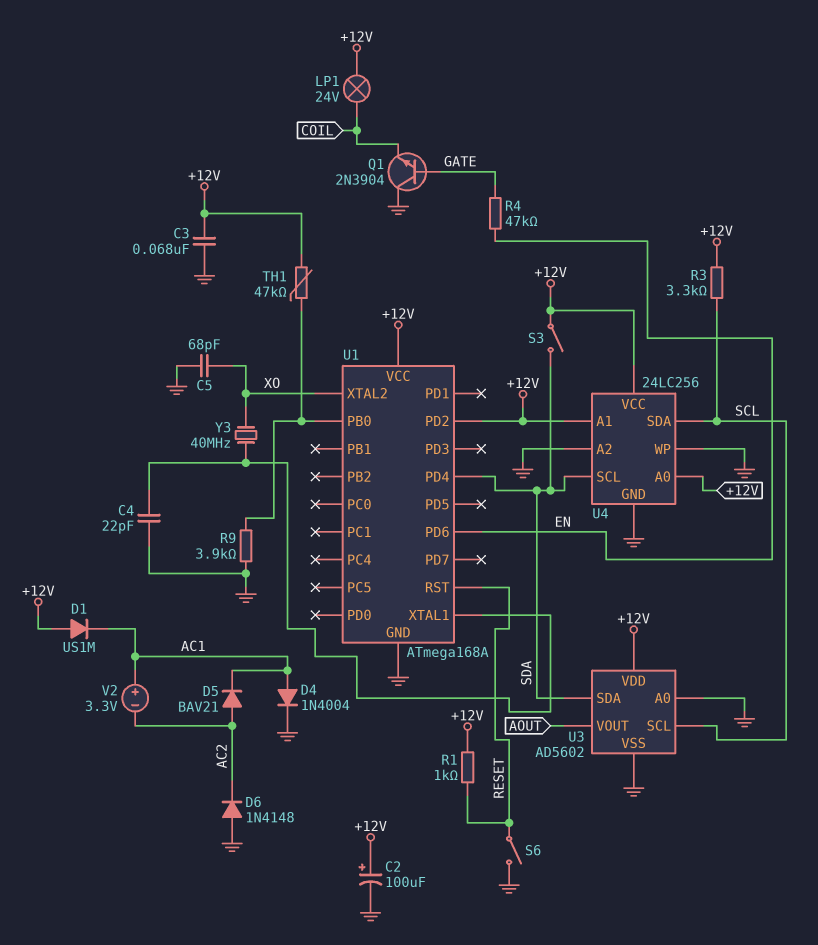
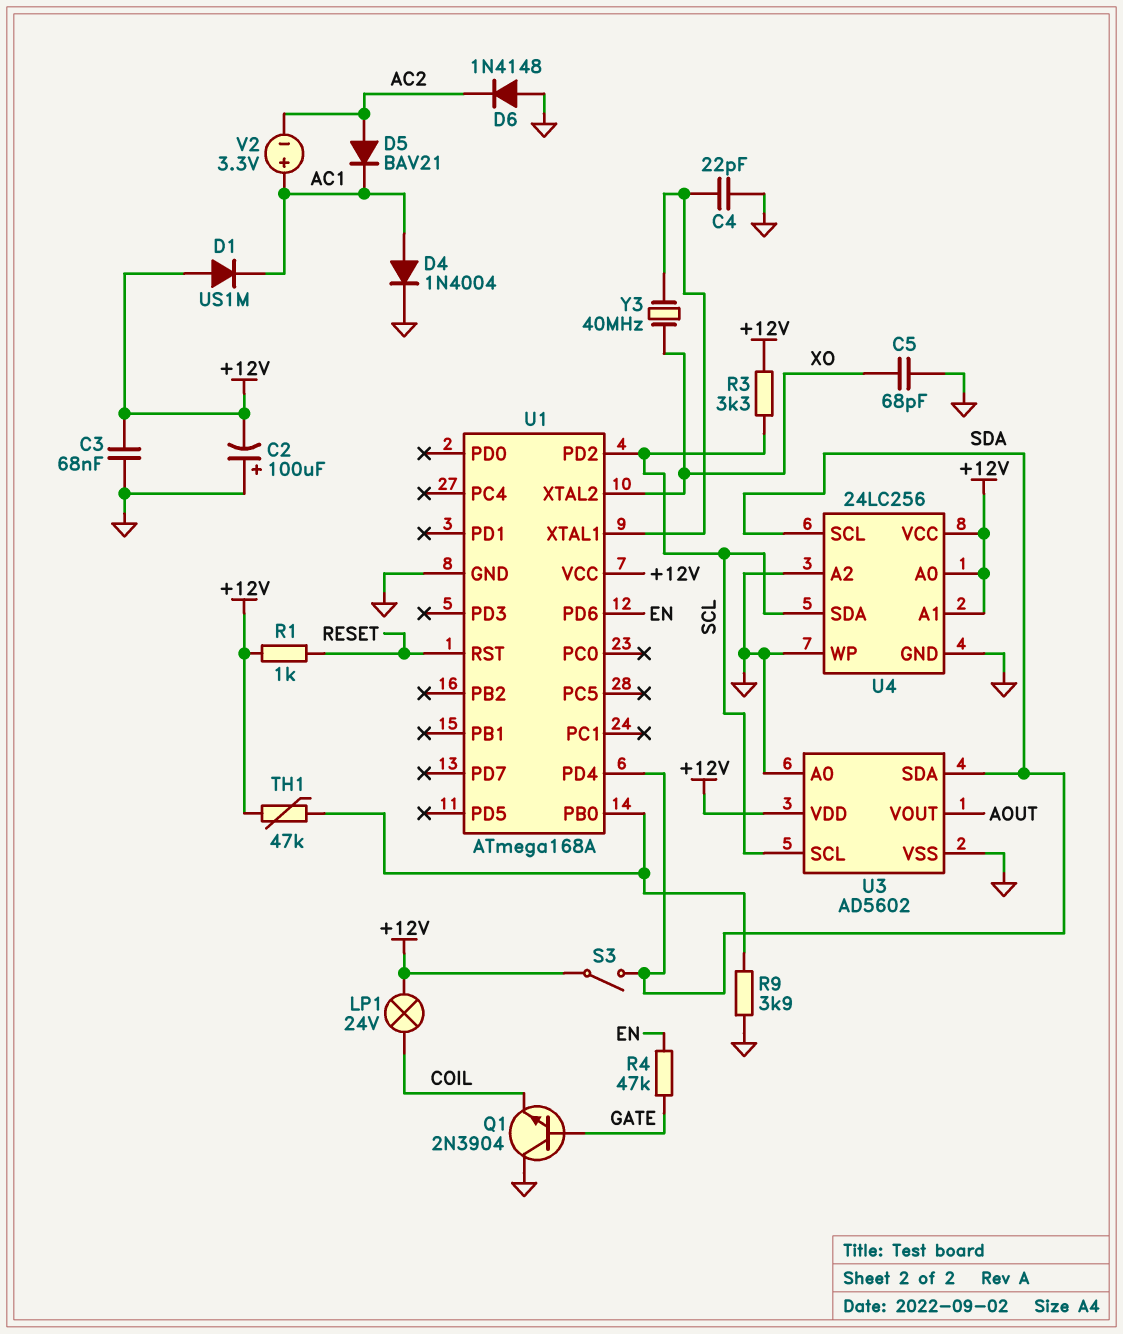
C2: 100uF (plus +12V, minus GND) -> 100uF (plus GND, minus +12V)
S6: switch (GND, RESET) -> none
U1 pin PD2: +12V -> SCL

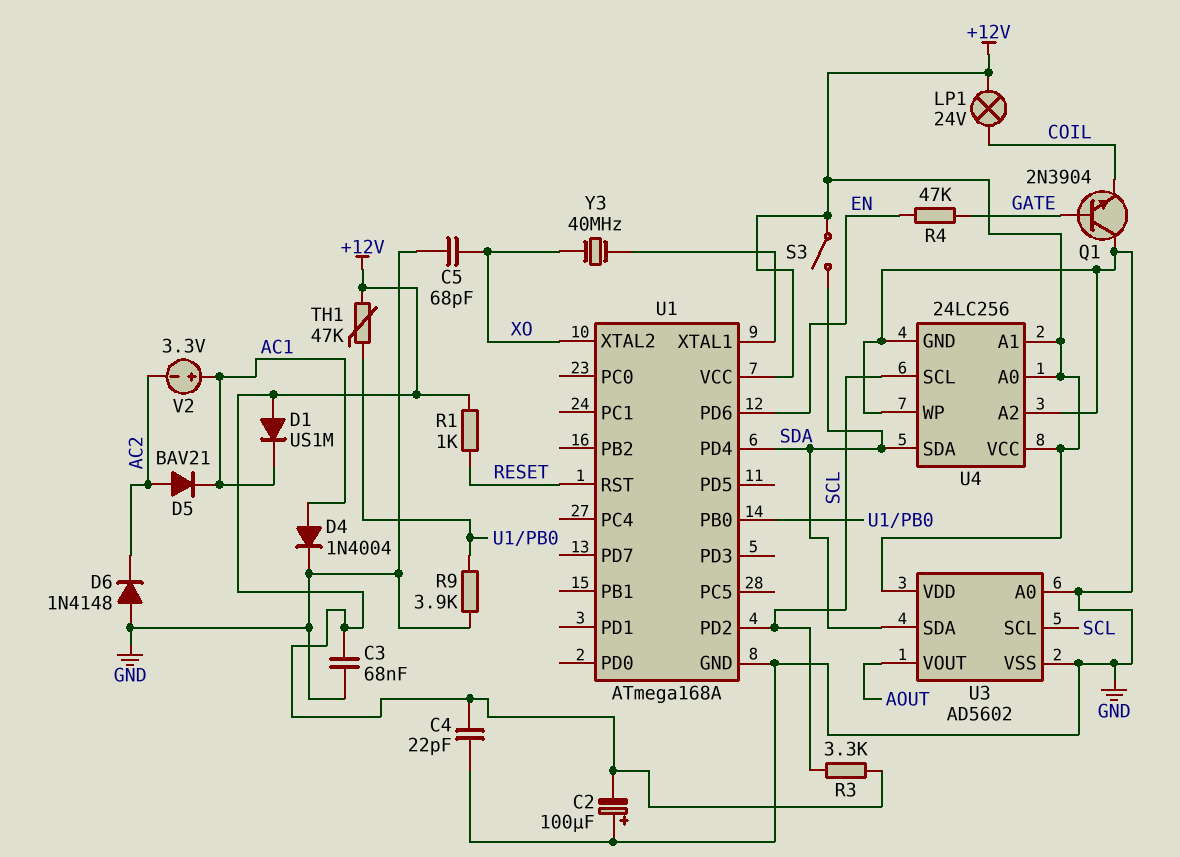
C4: 22pF (GND, U1/XTAL1) -> 22pF (+12V, GND)
U4 pin SCL: SDA -> SCL
U4 pin SDA: SCL -> SDA

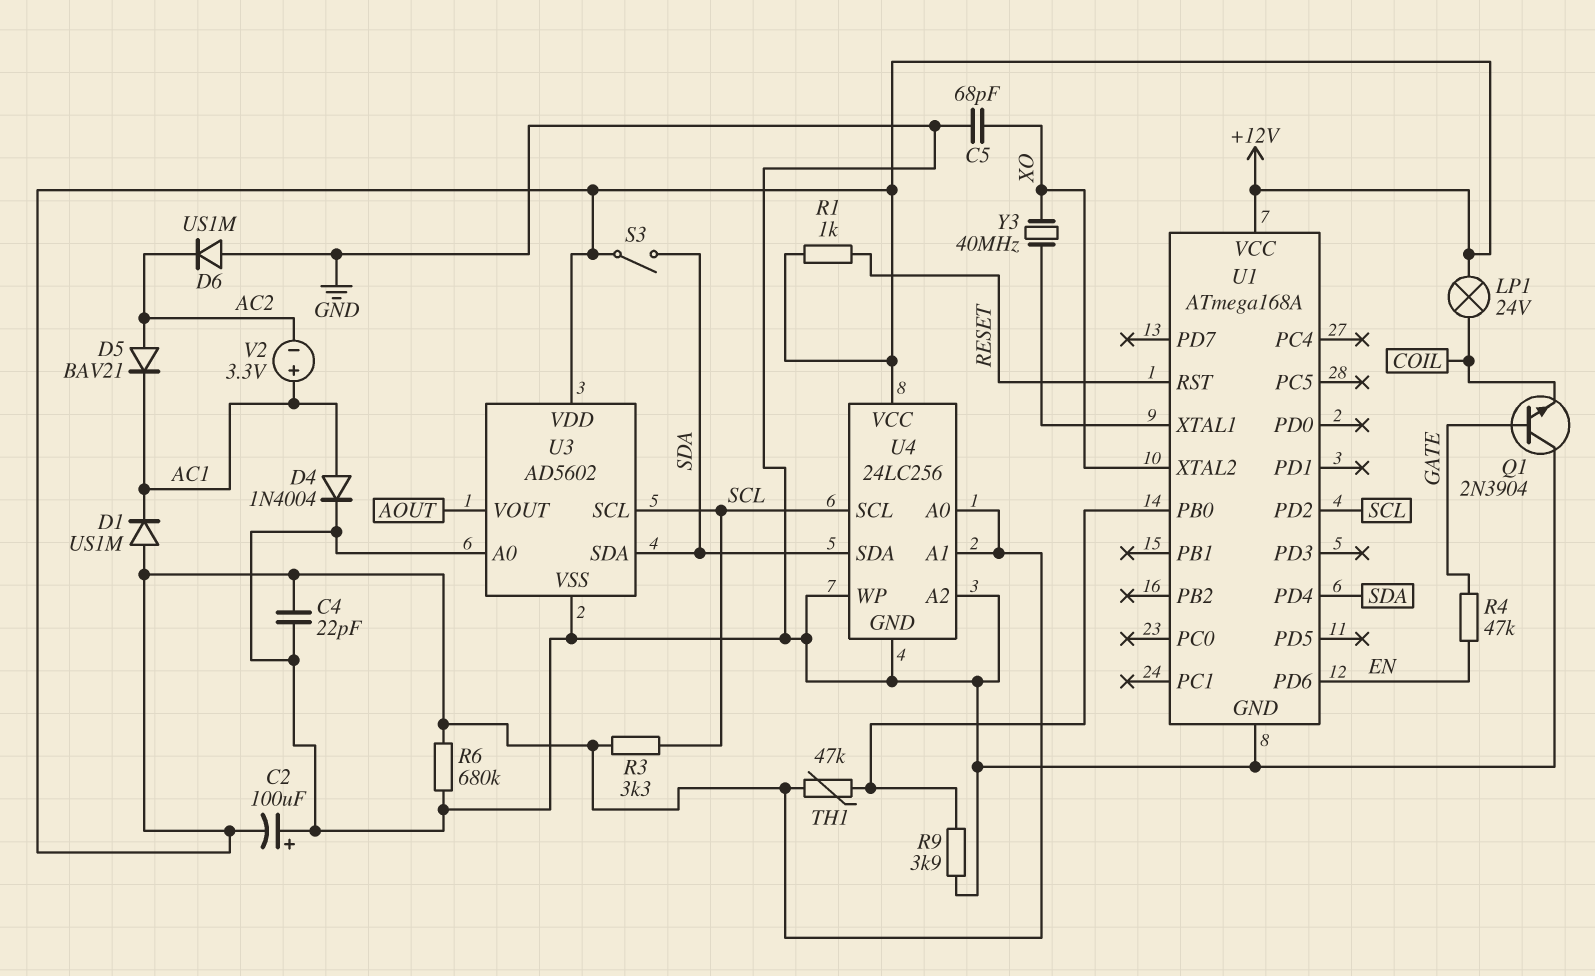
C3: 68nF (+12V, GND) -> none
D6: diode 1N4148 (A GND, K AC2) -> diode US1M (A GND, K AC2)
R6: none -> 680k (+12V, GND)

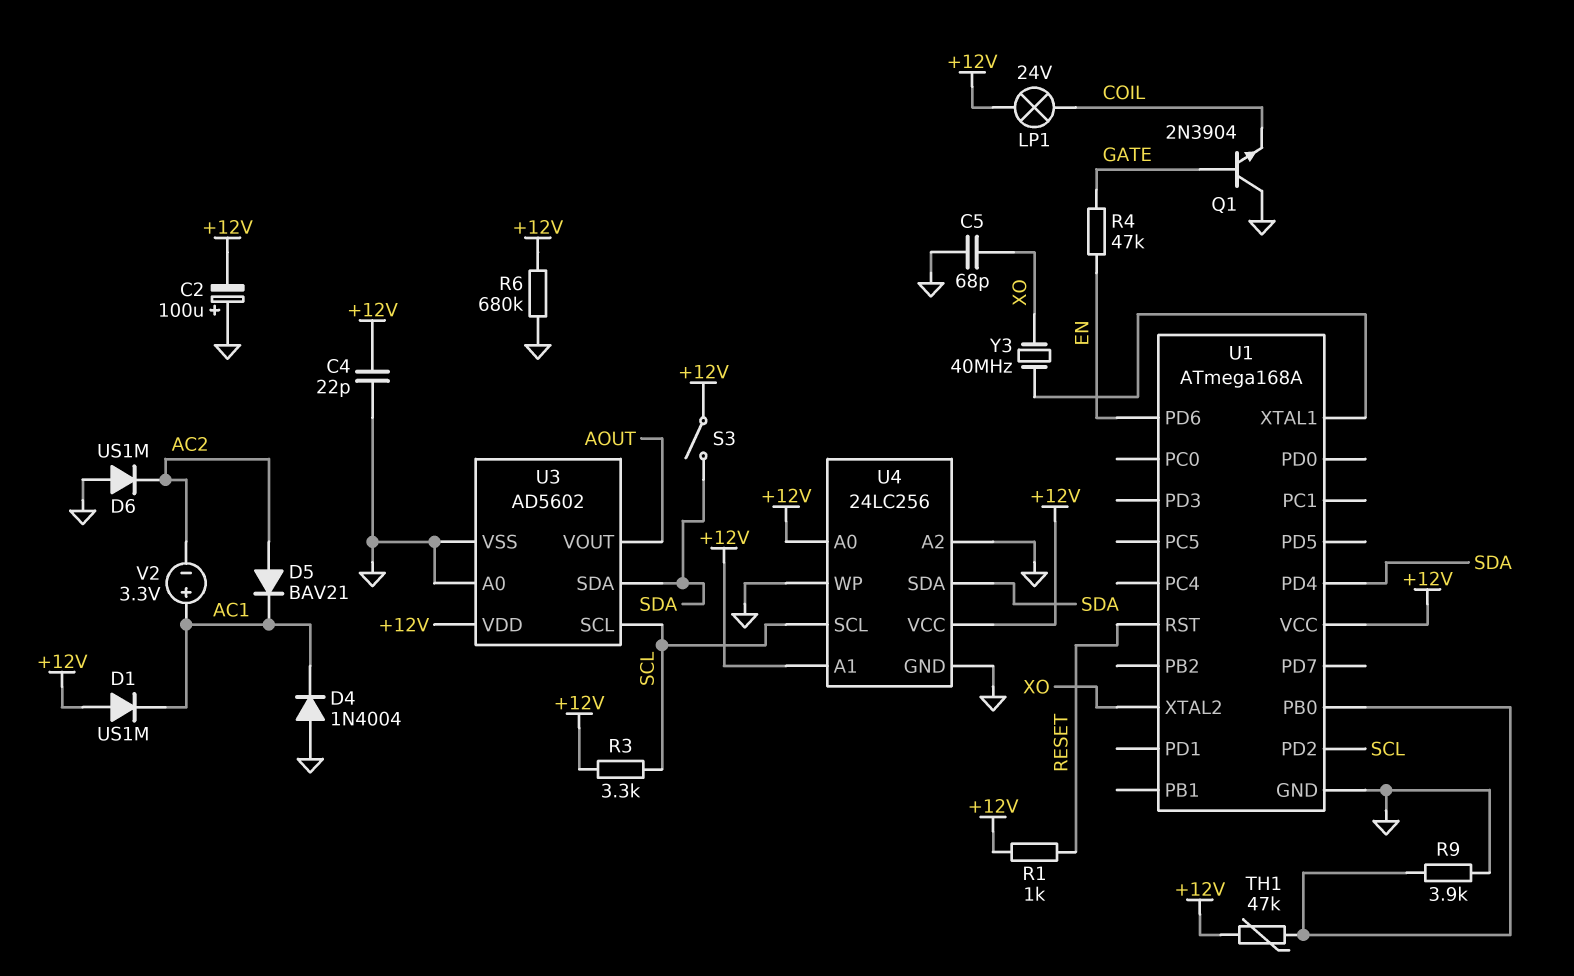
D4: diode 1N4004 (A AC1, K GND) -> diode 1N4004 (A GND, K AC1)

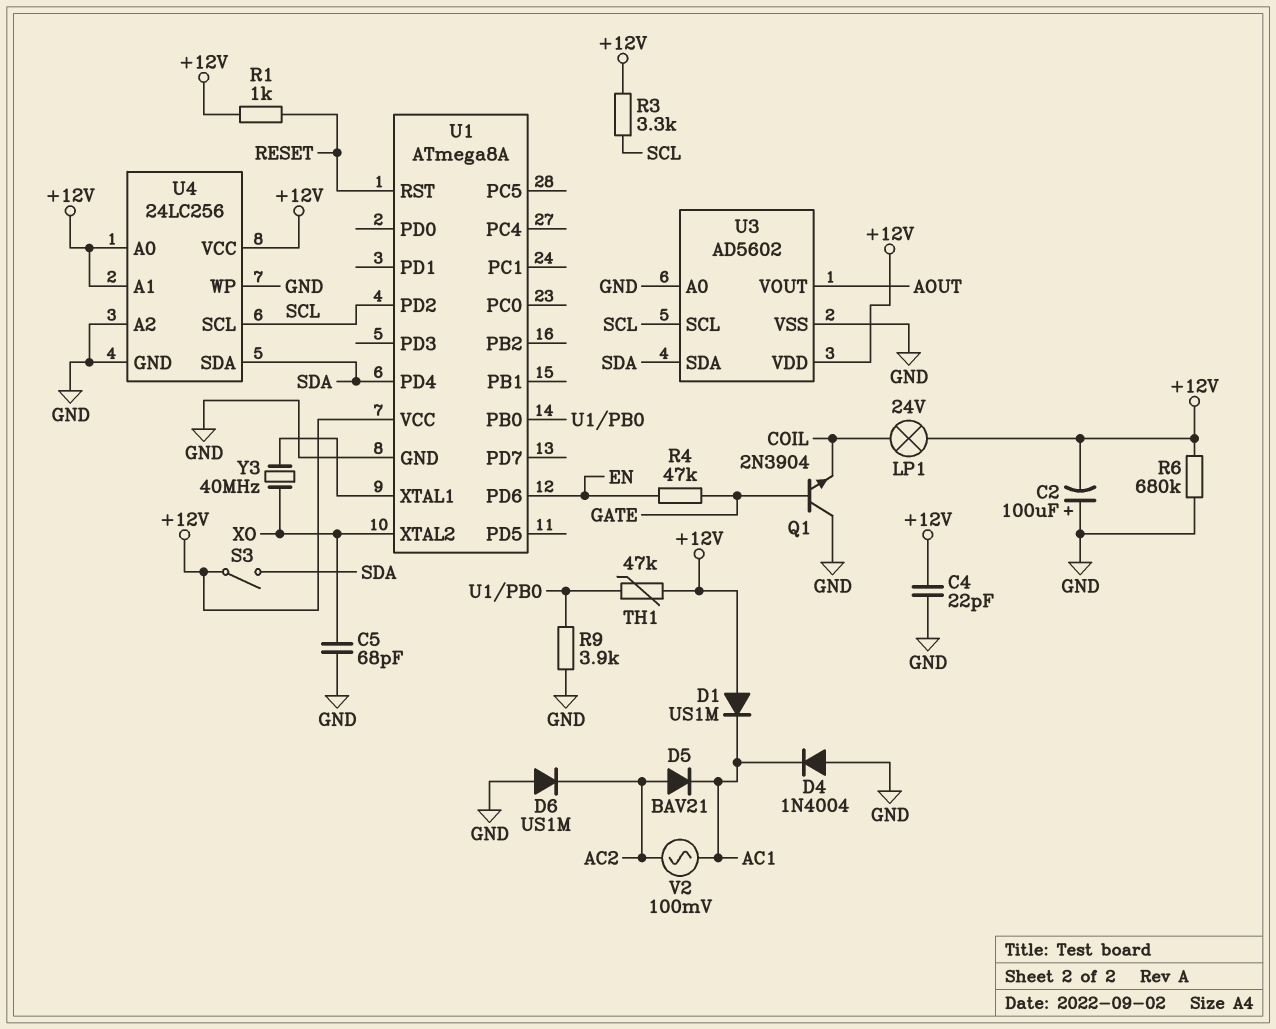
U1: ATmega168A -> ATmega8A
V2: 3.3V (plus AC1, minus AC2) -> AC 100mV (AC1, AC2)

